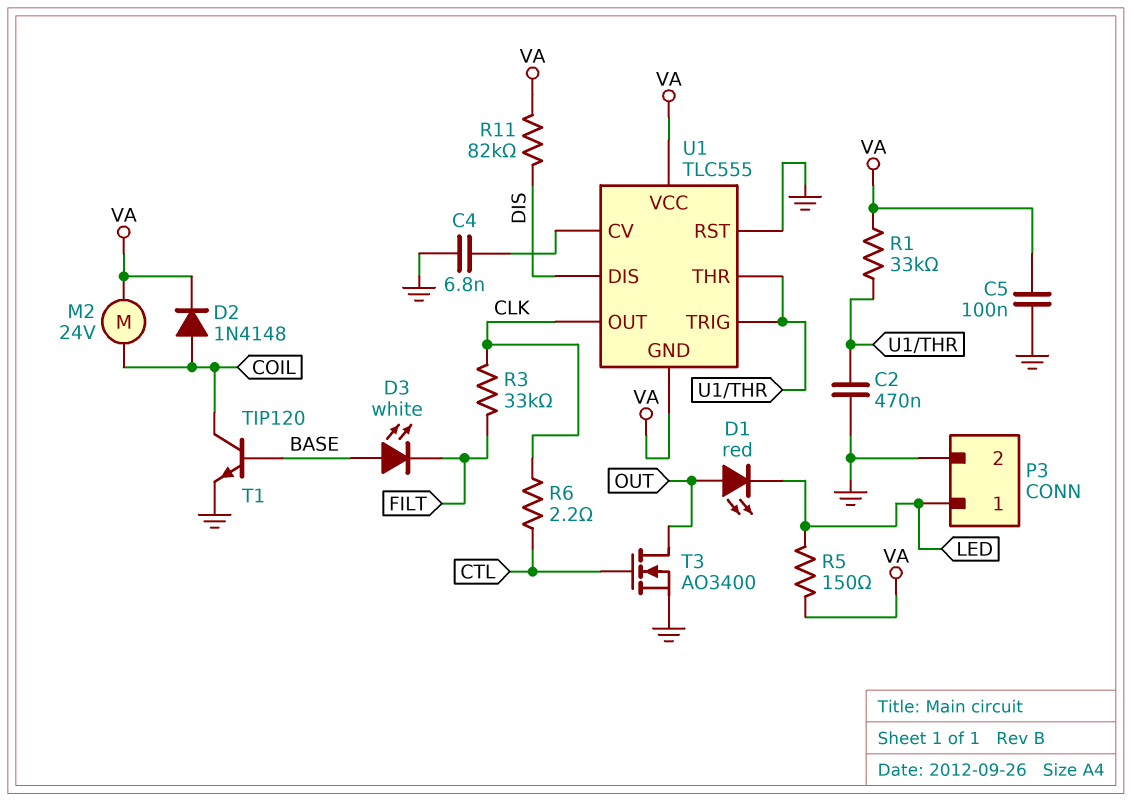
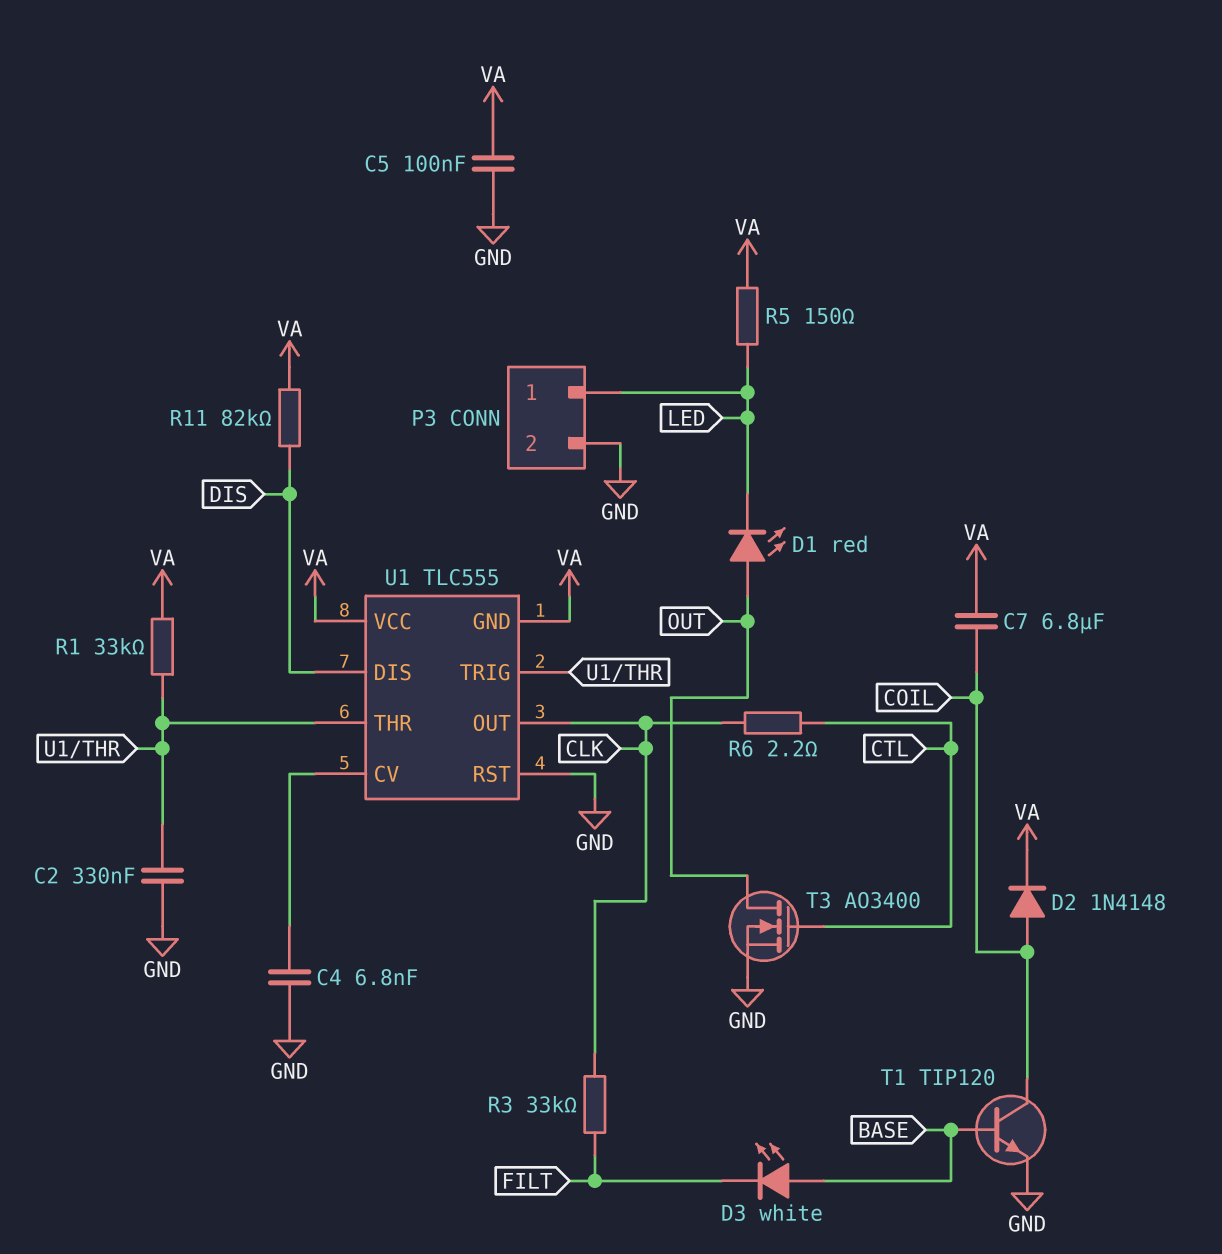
C2: 470nF (GND, U1/THR) -> 330nF (GND, U1/THR)
C7: none -> 6.8uF (COIL, VA)
M2: motor 24V (COIL, VA) -> none

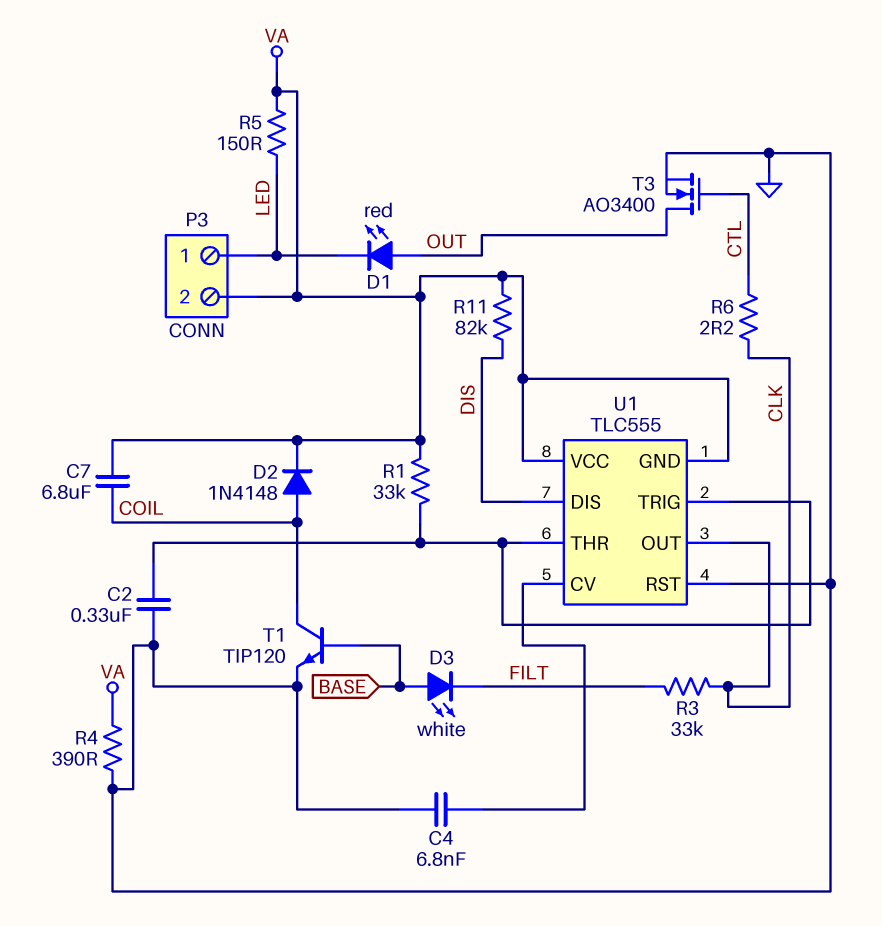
C5: 100nF (GND, VA) -> none
P3 pin 2: GND -> VA
R4: none -> 390 (GND, VA)

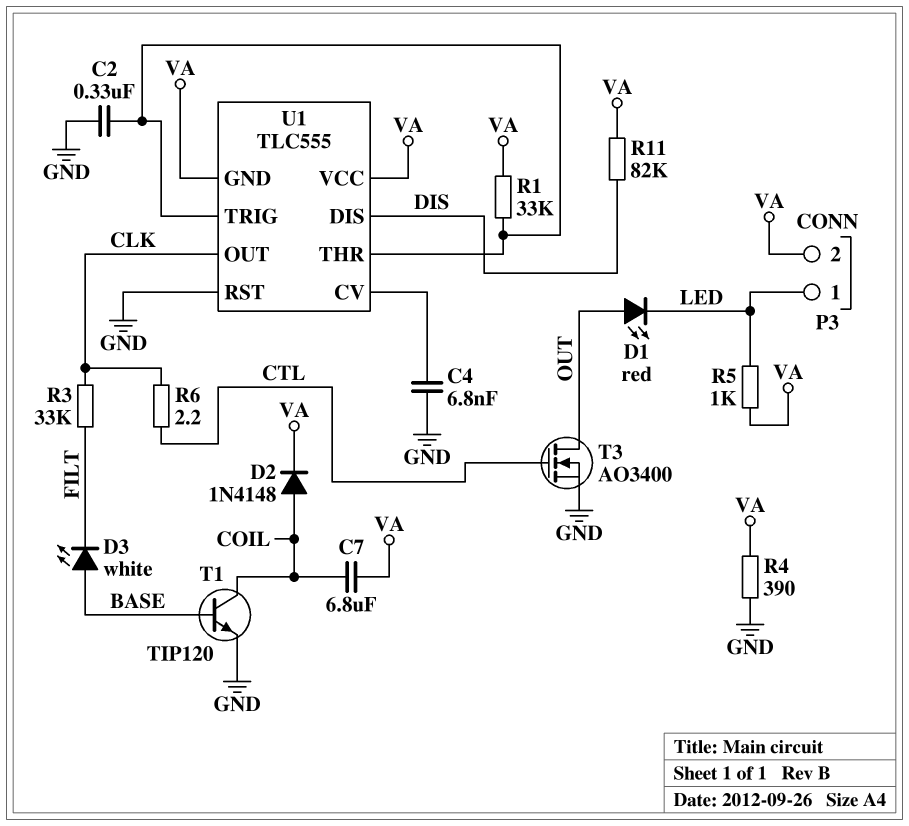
R5: 150 (LED, VA) -> 1k (LED, VA)

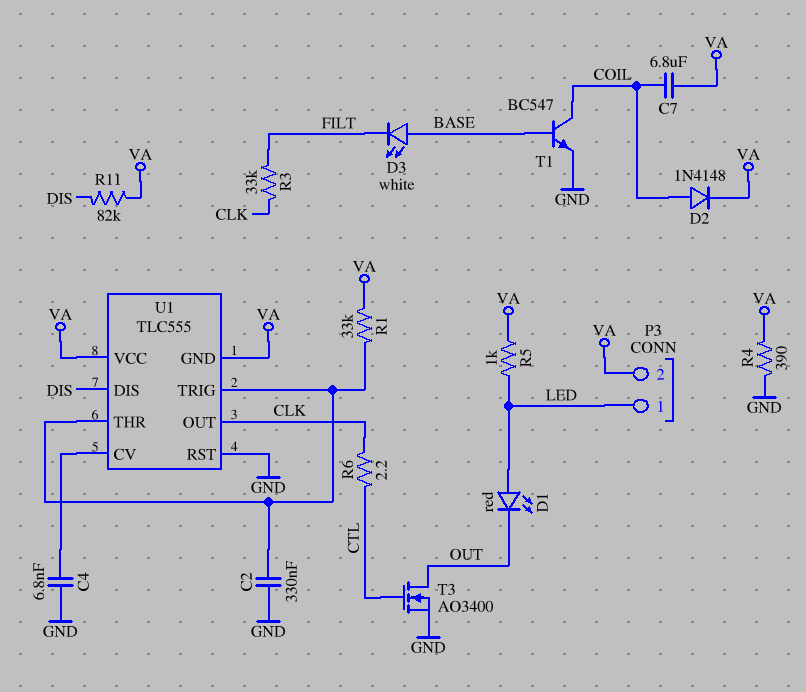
D1: LED red (A OUT, K LED) -> LED red (A LED, K OUT)
T1: NPN TIP120 (B BASE, C COIL, E GND) -> NPN BC547 (B BASE, C COIL, E GND)

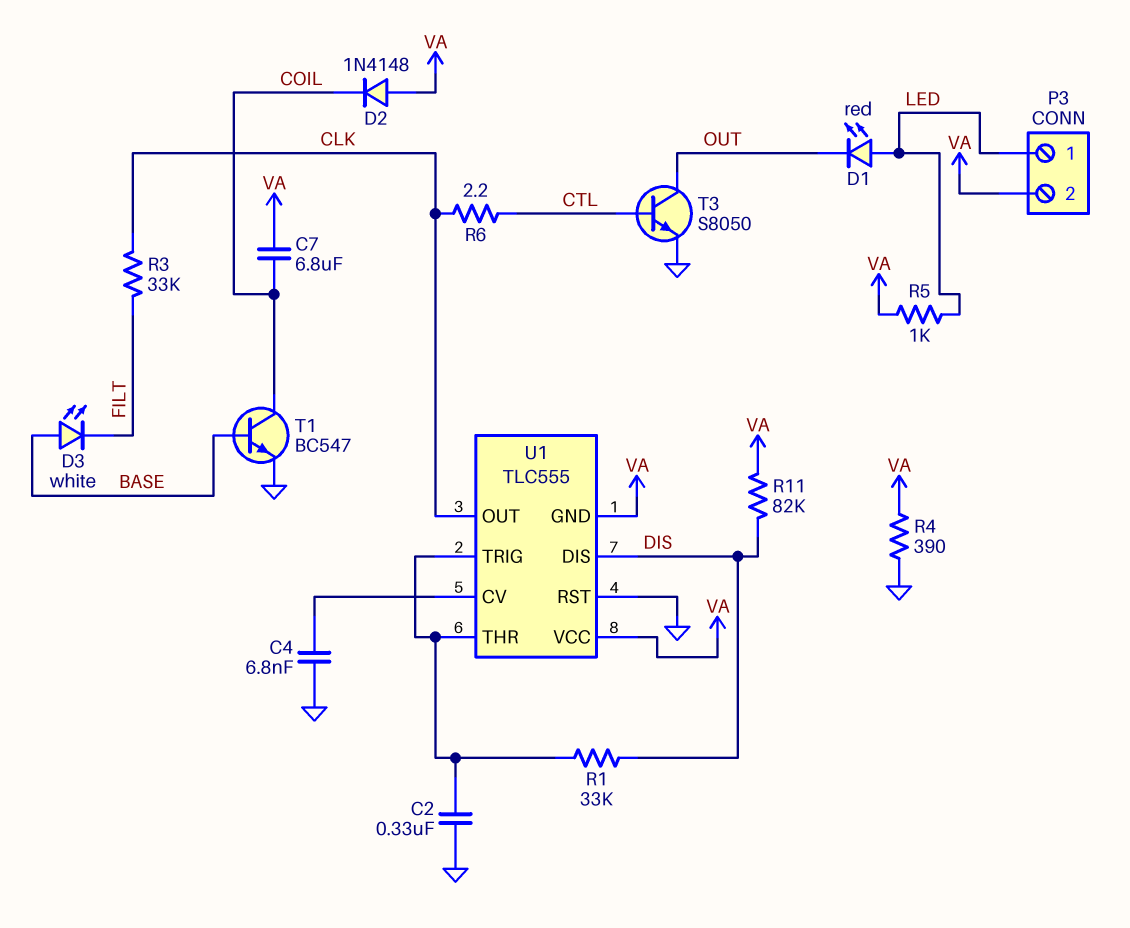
D2: diode 1N4148 (A COIL, K VA) -> diode 1N4148 (A VA, K COIL)
R1: 33k (U1/THR, VA) -> 33k (DIS, U1/THR)
T3: NMOS AO3400 (G CTL, D OUT, S GND) -> NPN S8050 (B CTL, C OUT, E GND)

